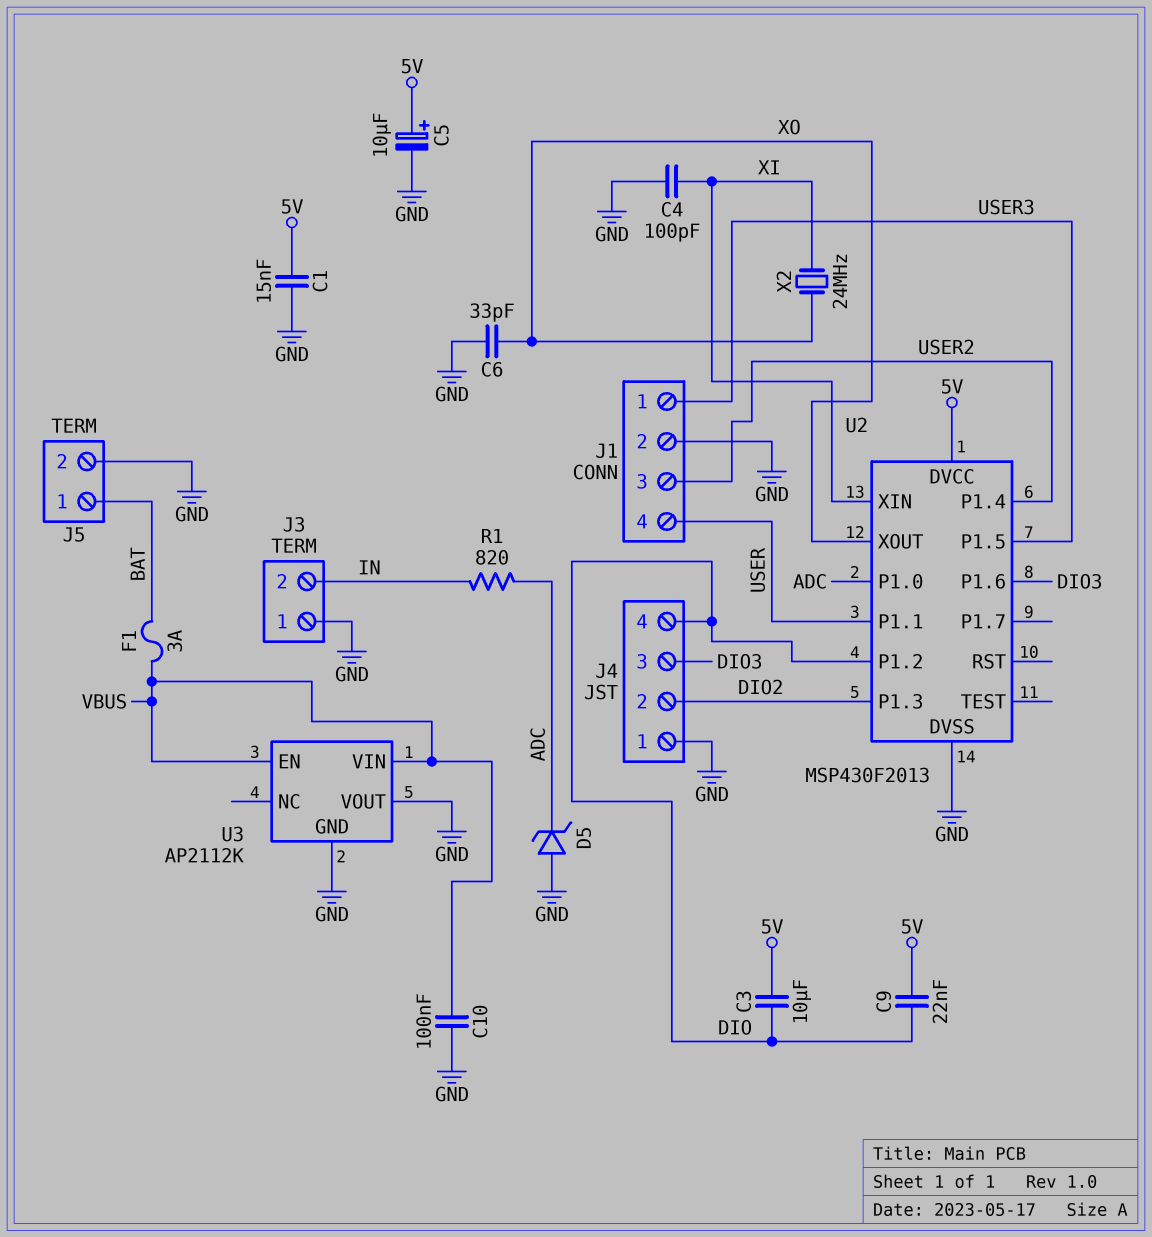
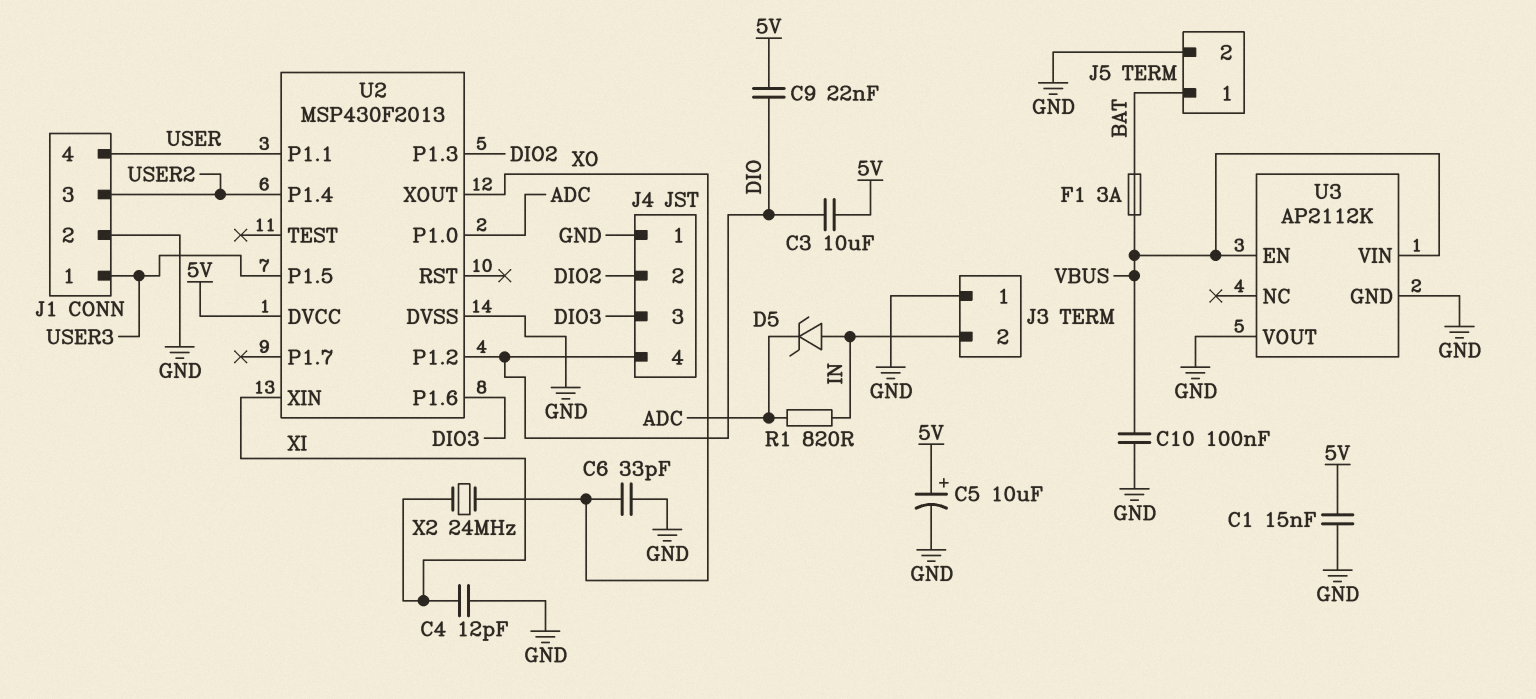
C4: 100pF (GND, XI) -> 12pF (GND, XI)
D5: zener (A GND, K ADC) -> zener (A IN, K ADC)

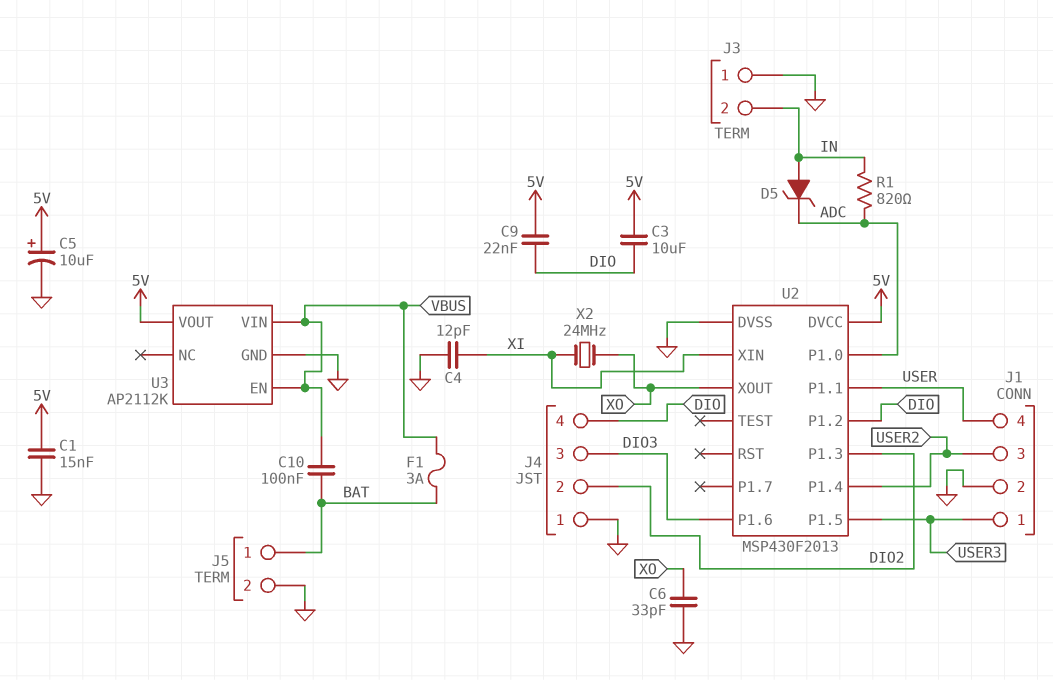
C10: 100nF (GND, VBUS) -> 100nF (BAT, VBUS)
U3 pin VOUT: GND -> 5V

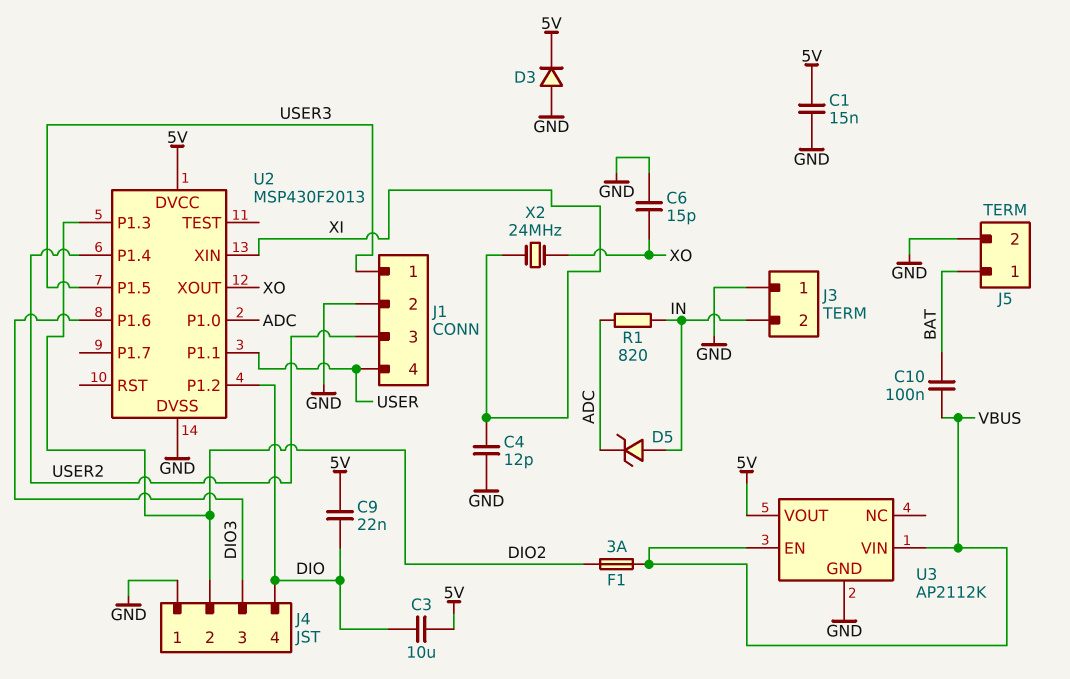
C5: 10uF (plus 5V, minus GND) -> none
C6: 33pF (GND, XO) -> 15pF (GND, XO)
D3: none -> diode (A GND, K 5V)
F1: 3A (BAT, VBUS) -> 3A (DIO2, VBUS)

